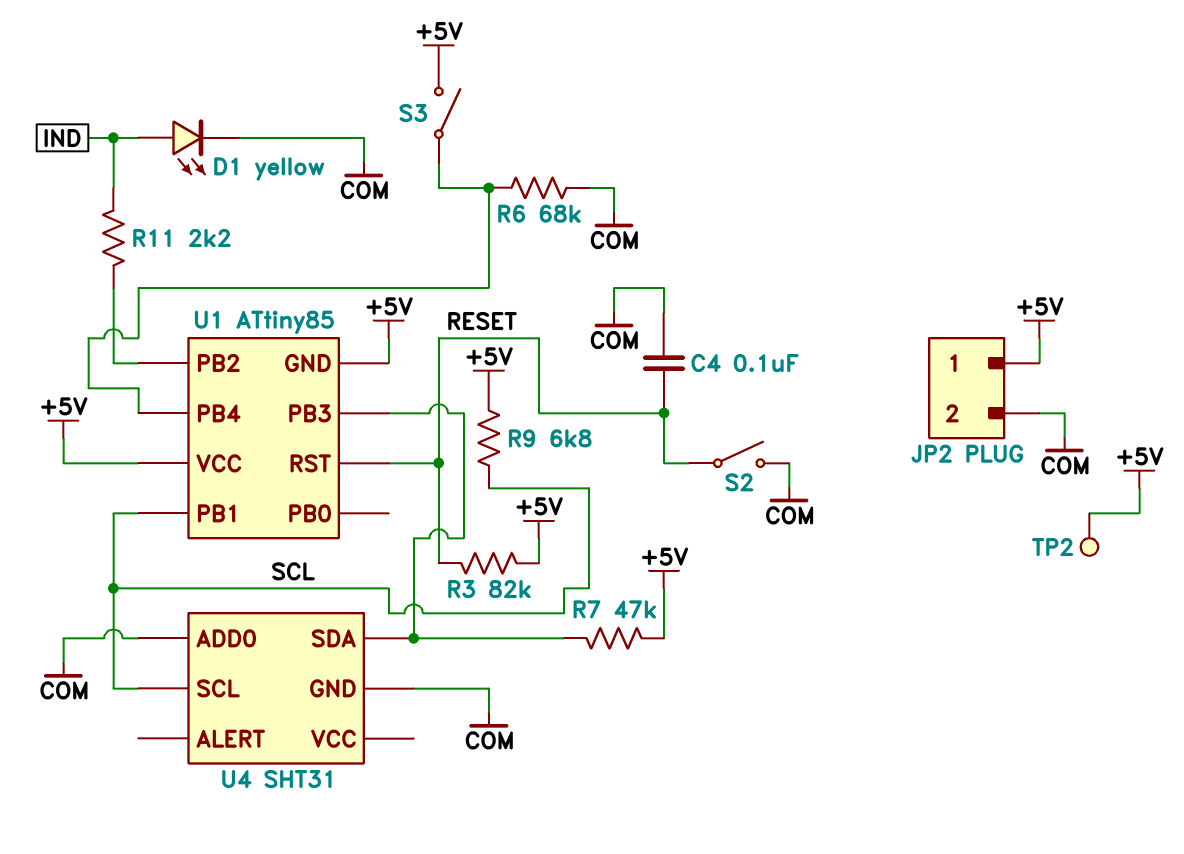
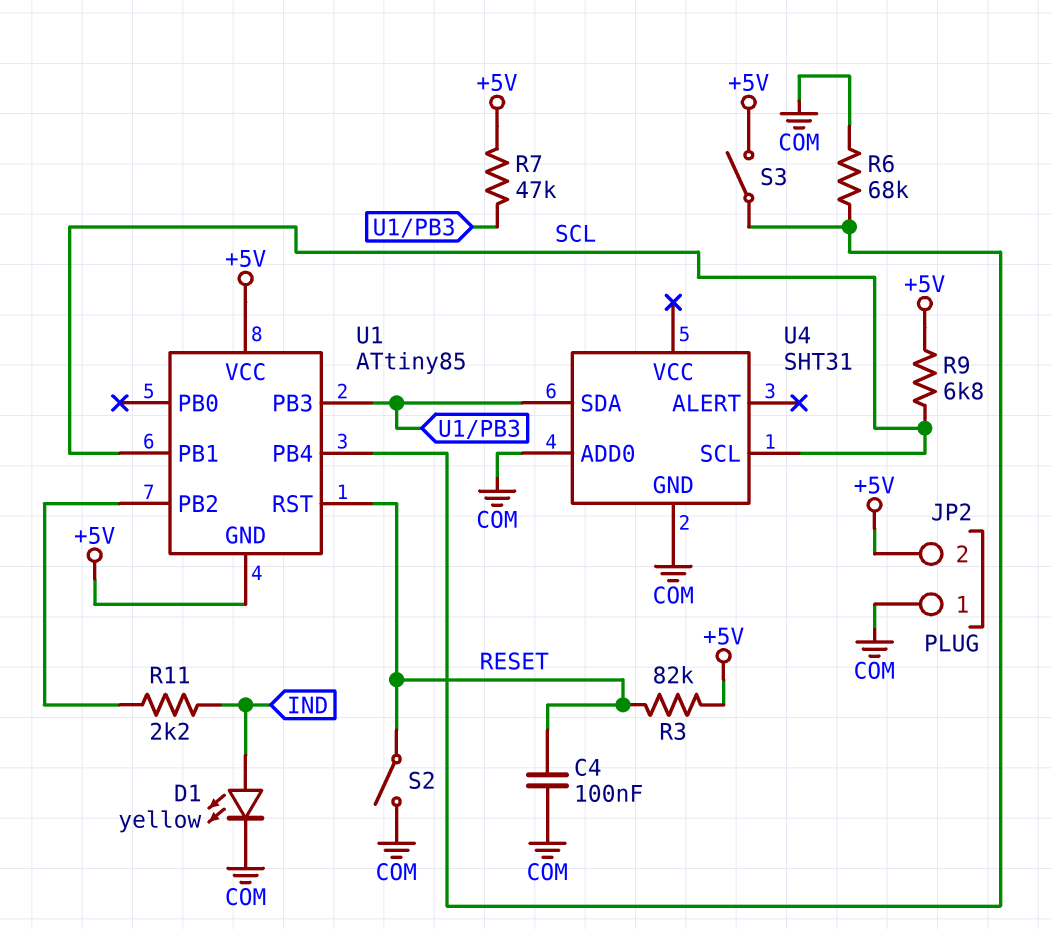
JP2 pin 1: +5V -> COM
JP2 pin 2: COM -> +5V
TP2: test point (+5V) -> none

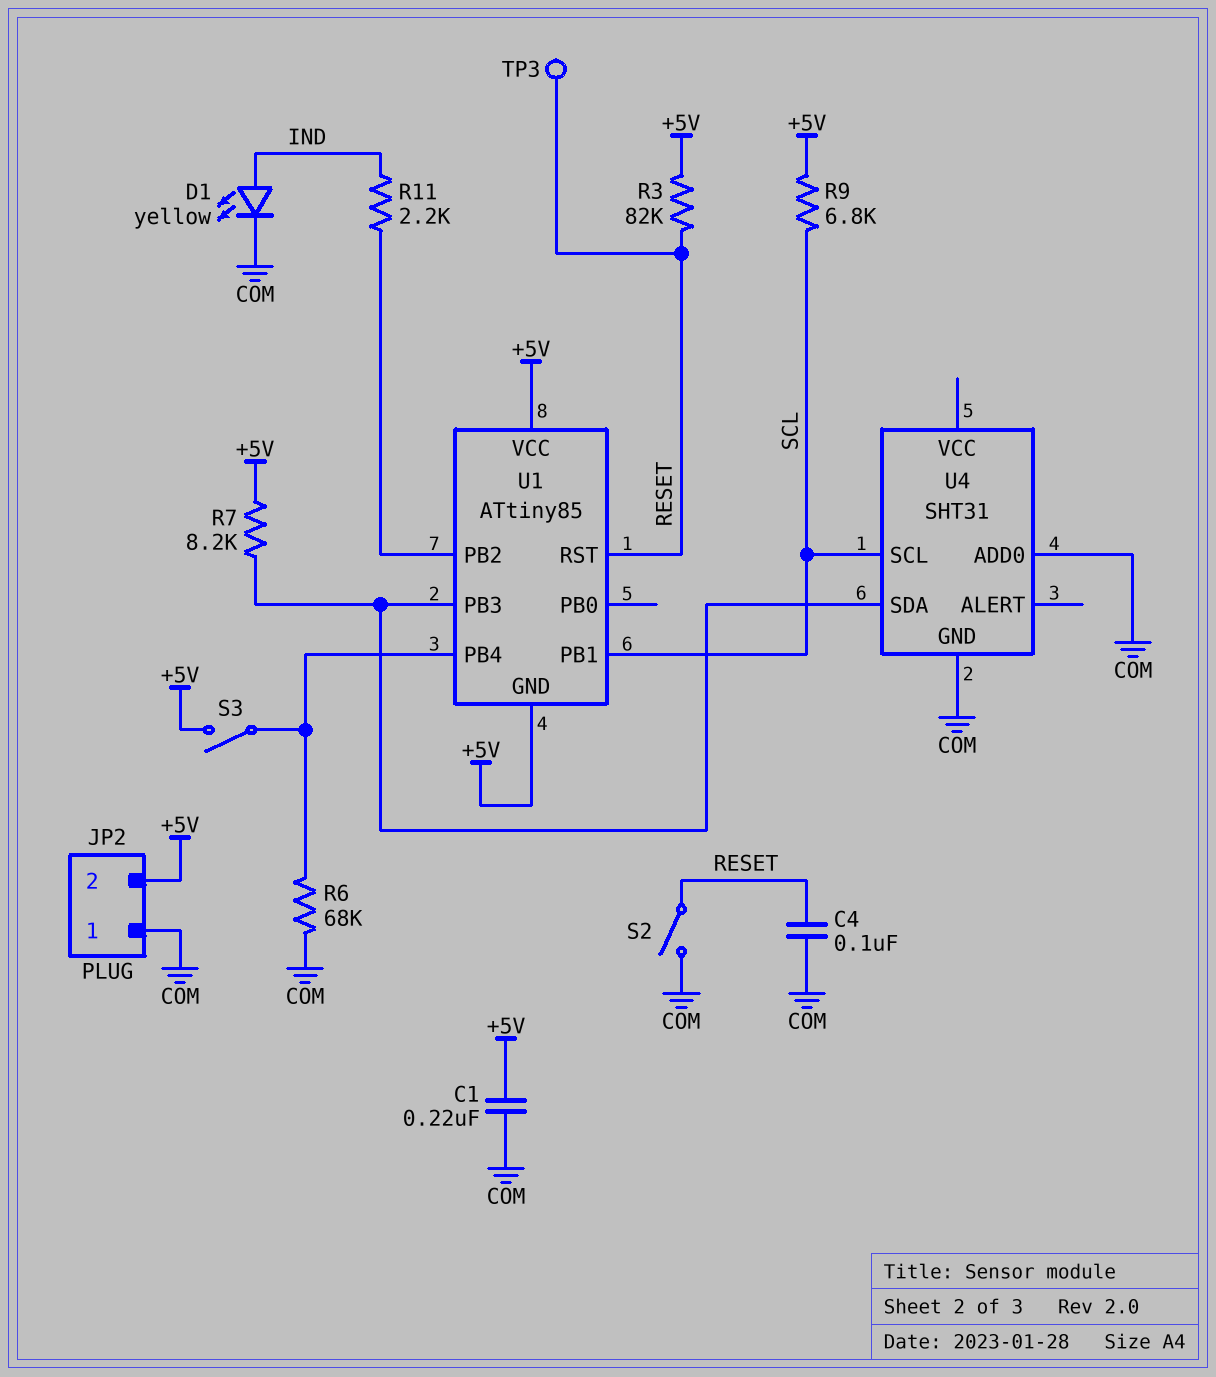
C1: none -> 220nF (+5V, COM)
R7: 47k (+5V, U1/PB3) -> 8.2k (+5V, U1/PB3)
TP3: none -> test point (RESET)

